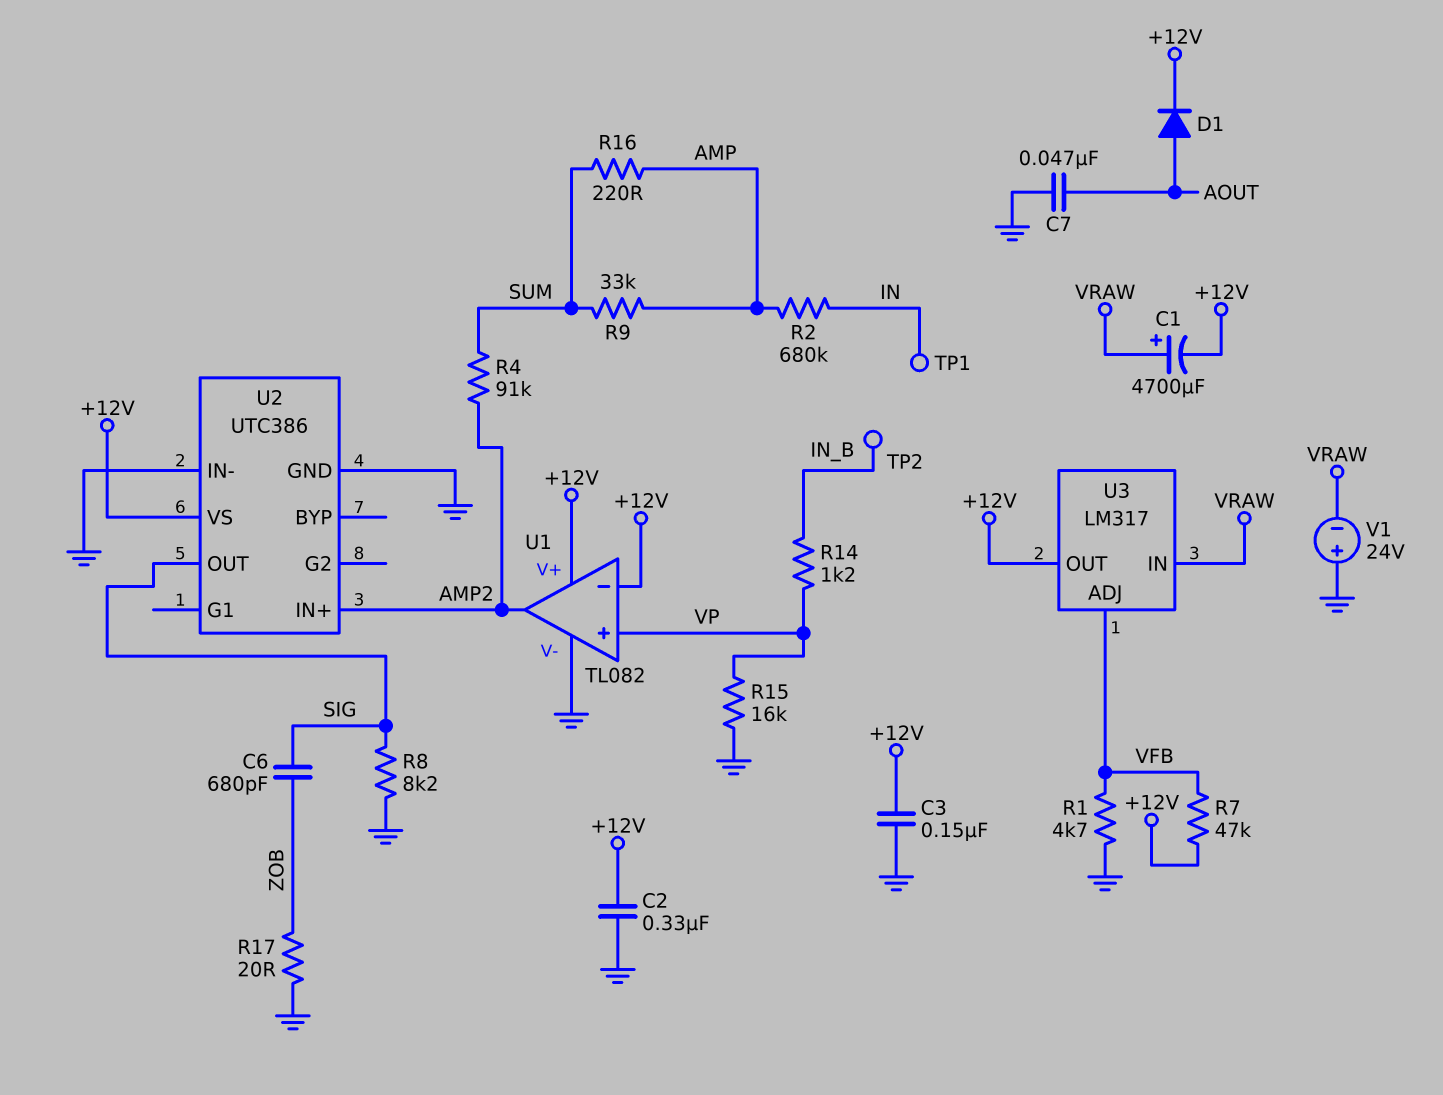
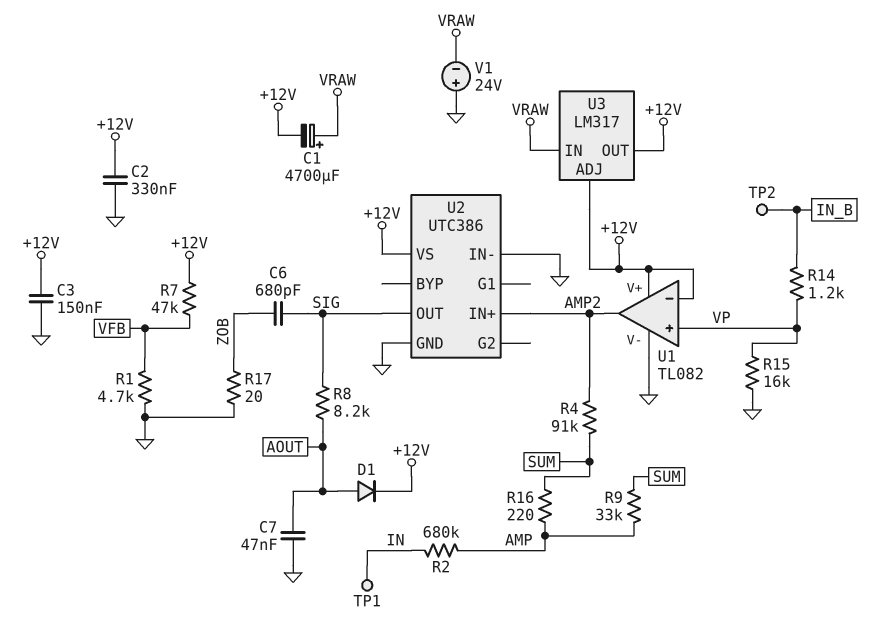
R8: 8.2k (GND, SIG) -> 8.2k (AOUT, SIG)
U3 pin ADJ: VFB -> +12V

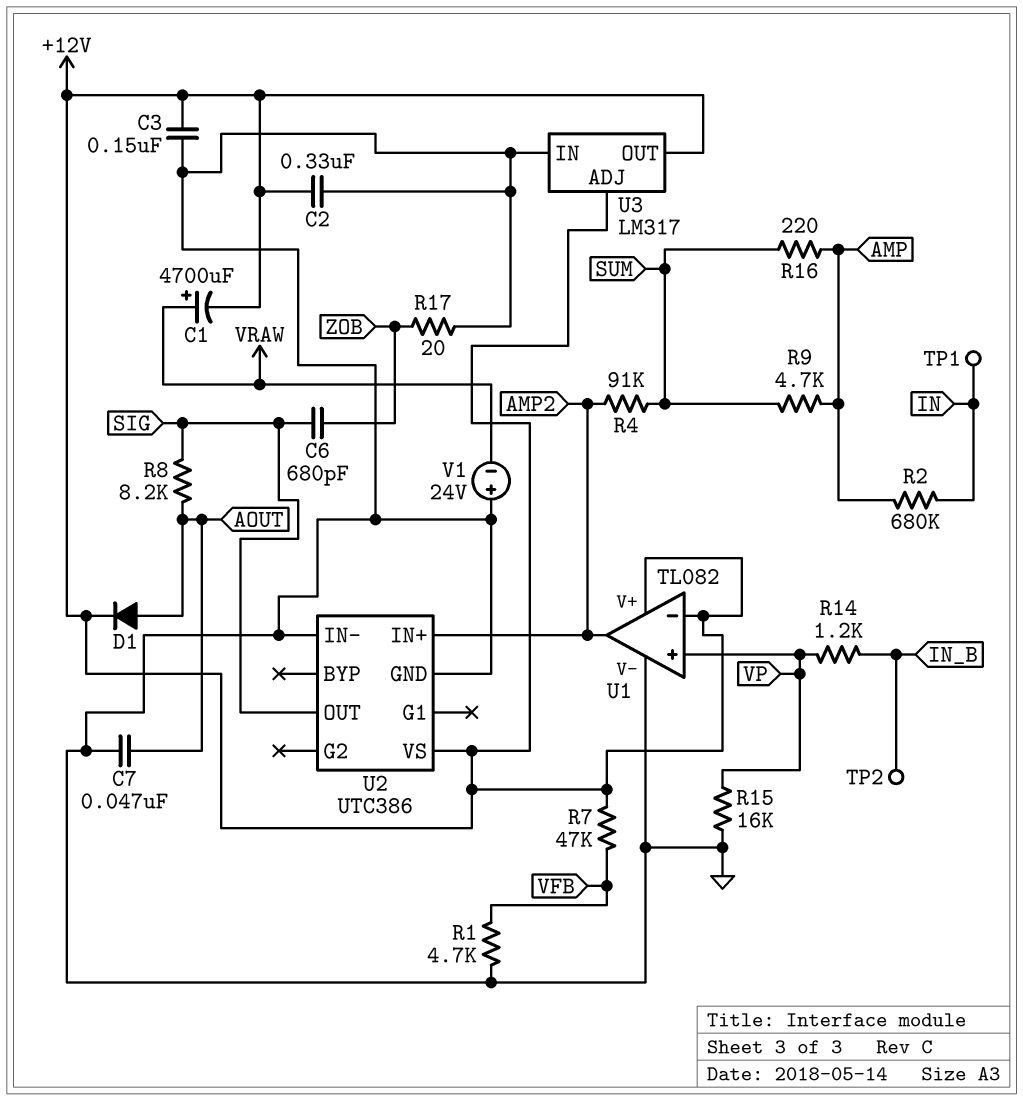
R9: 33k (AMP, SUM) -> 4.7k (AMP, SUM)
U3 pin IN: VRAW -> GND

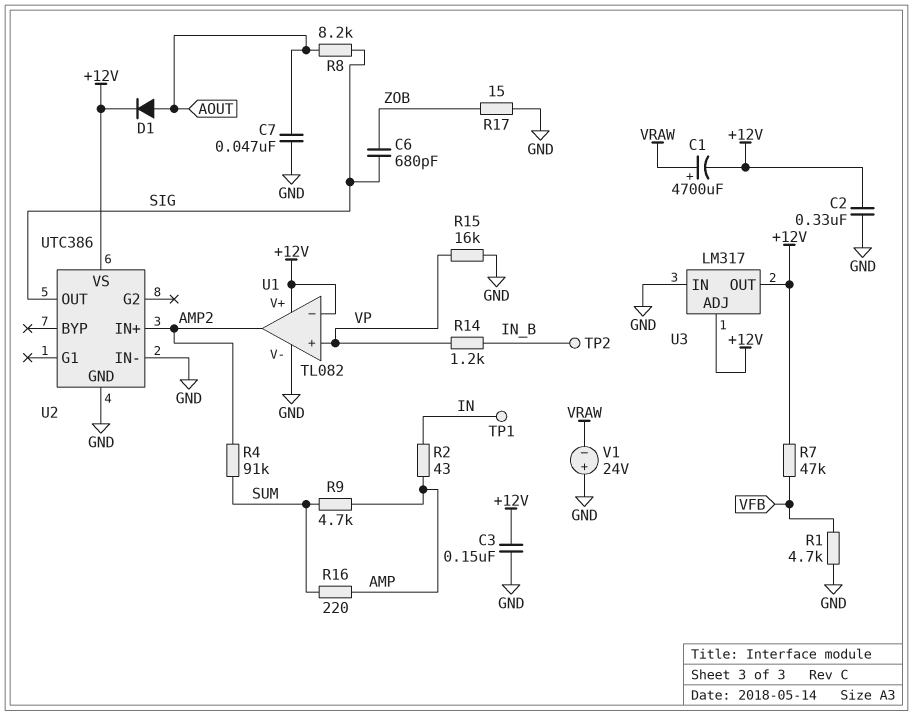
R2: 680k (AMP, IN) -> 43 (AMP, IN)
R17: 20 (GND, ZOB) -> 15 (GND, ZOB)

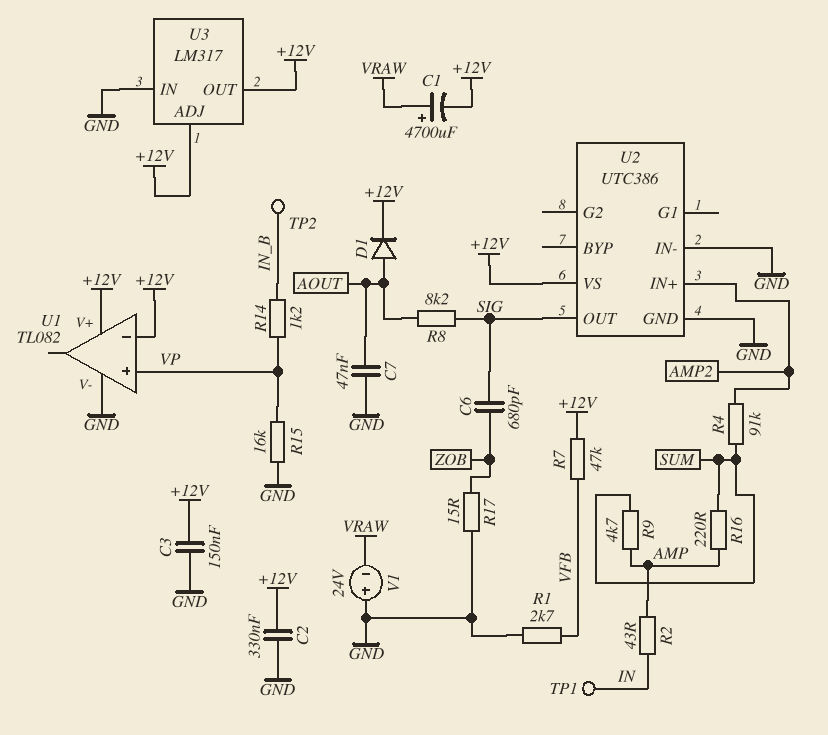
R1: 4.7k (GND, VFB) -> 2.7k (GND, VFB)
U1 pin out: AMP2 -> none

